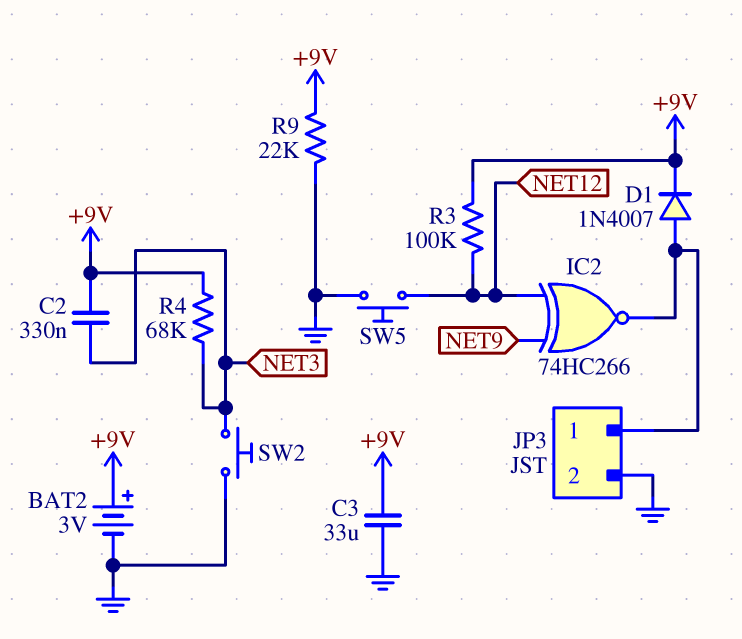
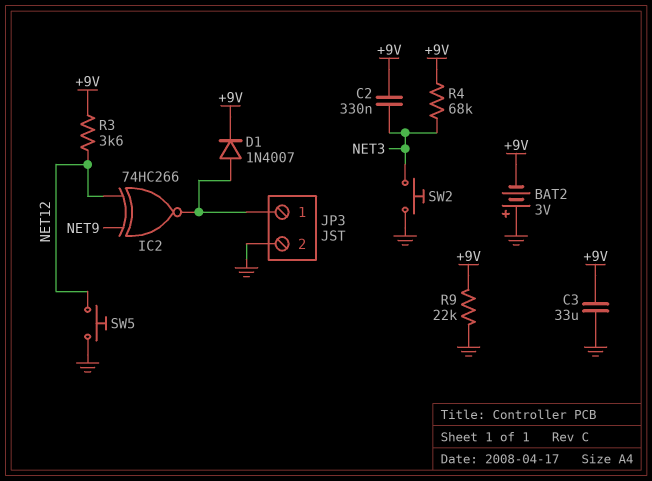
BAT2: 3V (plus +9V, minus GND) -> 3V (plus GND, minus +9V)
R3: 100k (+9V, NET12) -> 3.6k (+9V, NET12)

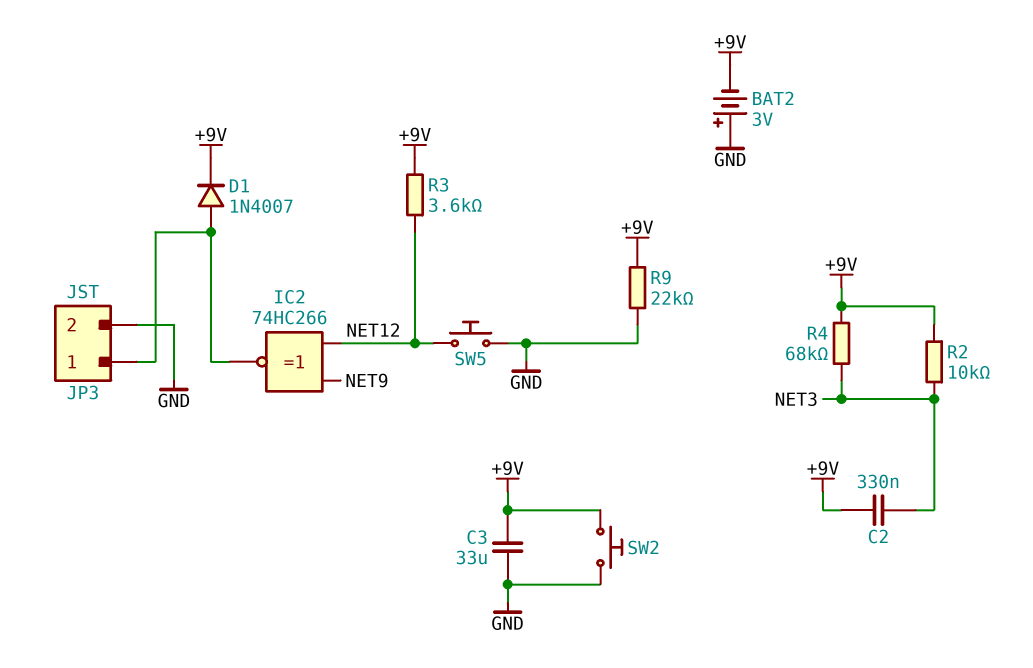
R2: none -> 10k (+9V, NET3)
SW2: button (GND, NET3) -> button (+9V, GND)

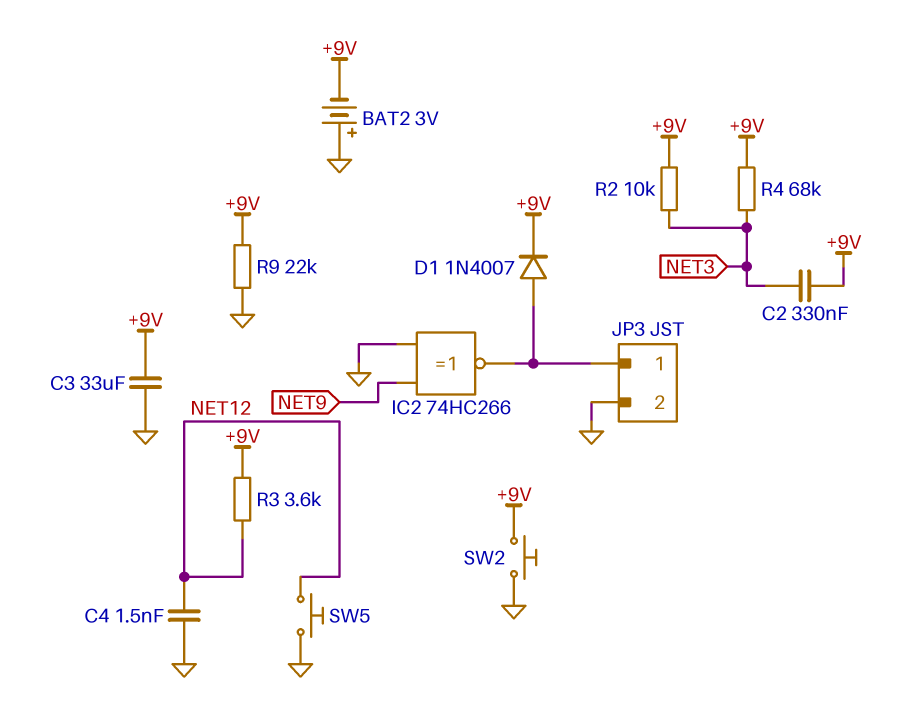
C4: none -> 1.5nF (GND, NET12)
IC2: XNOR 74HC266 (in NET9, in NET12, out JP3/1) -> XNOR 74HC266 (in GND, in NET9, out JP3/1)

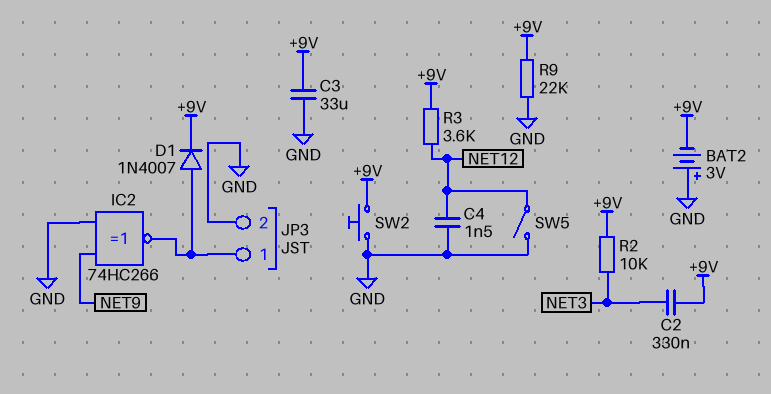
R4: 68k (+9V, NET3) -> none
SW5: button (GND, NET12) -> switch (GND, NET12)

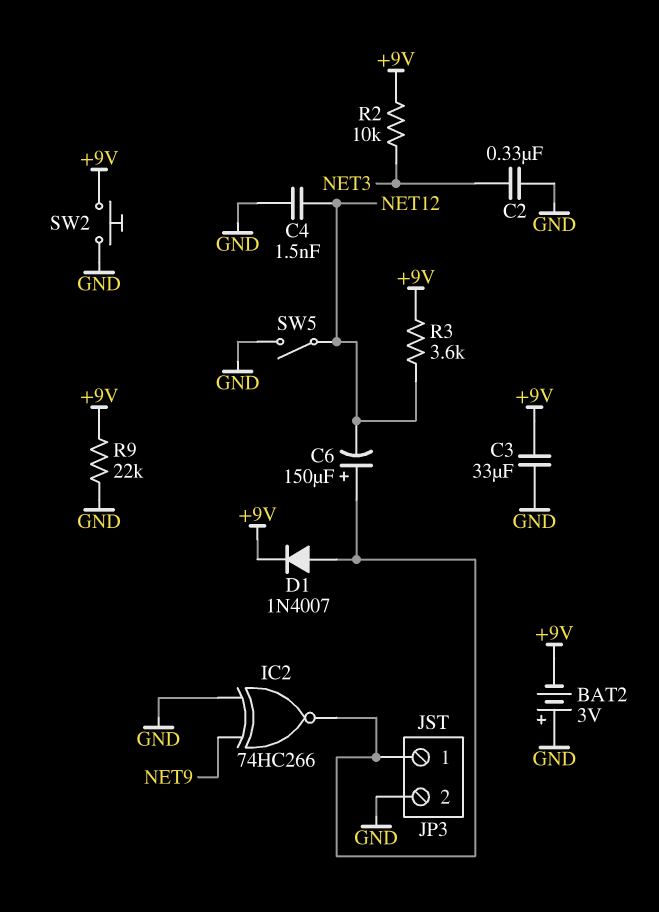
C2: 330nF (+9V, NET3) -> 330nF (GND, NET3)
C6: none -> 150uF (plus JP3/1, minus NET12)

